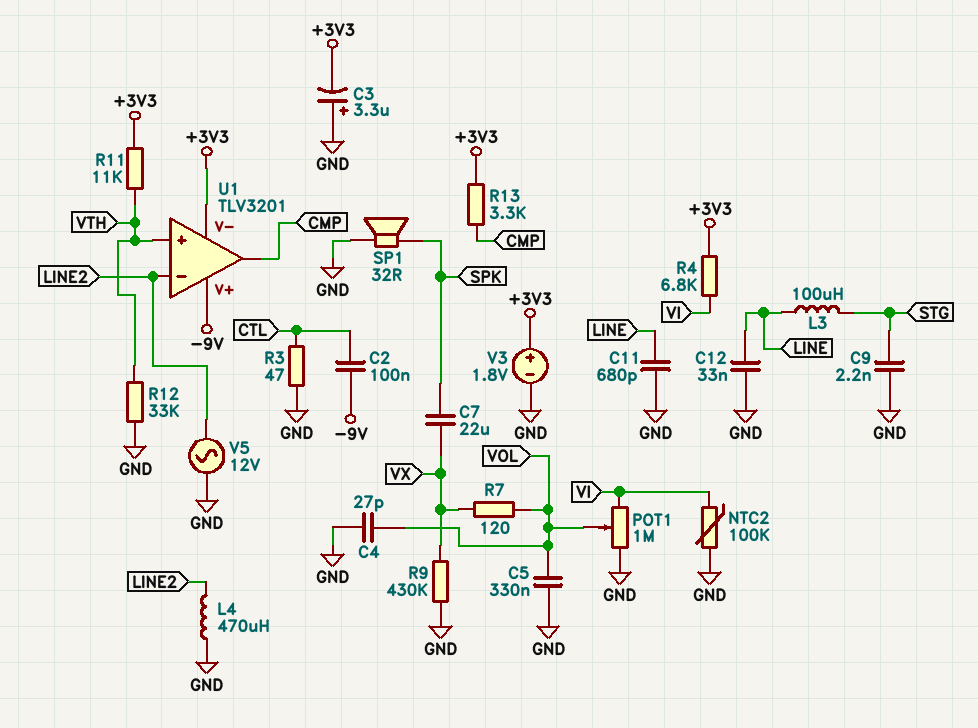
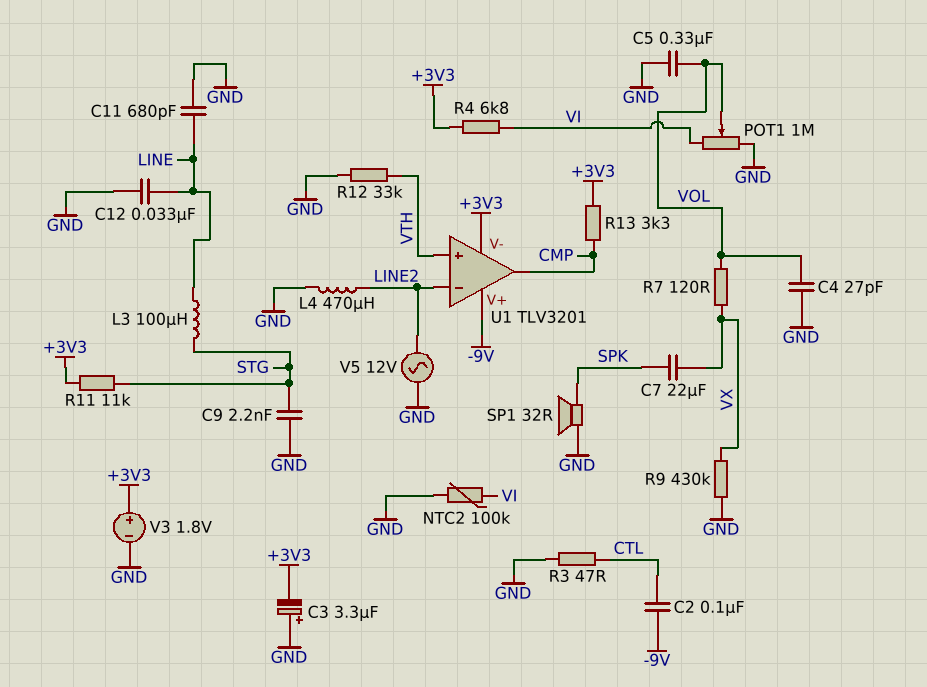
R11: 11k (+3V3, VTH) -> 11k (+3V3, STG)

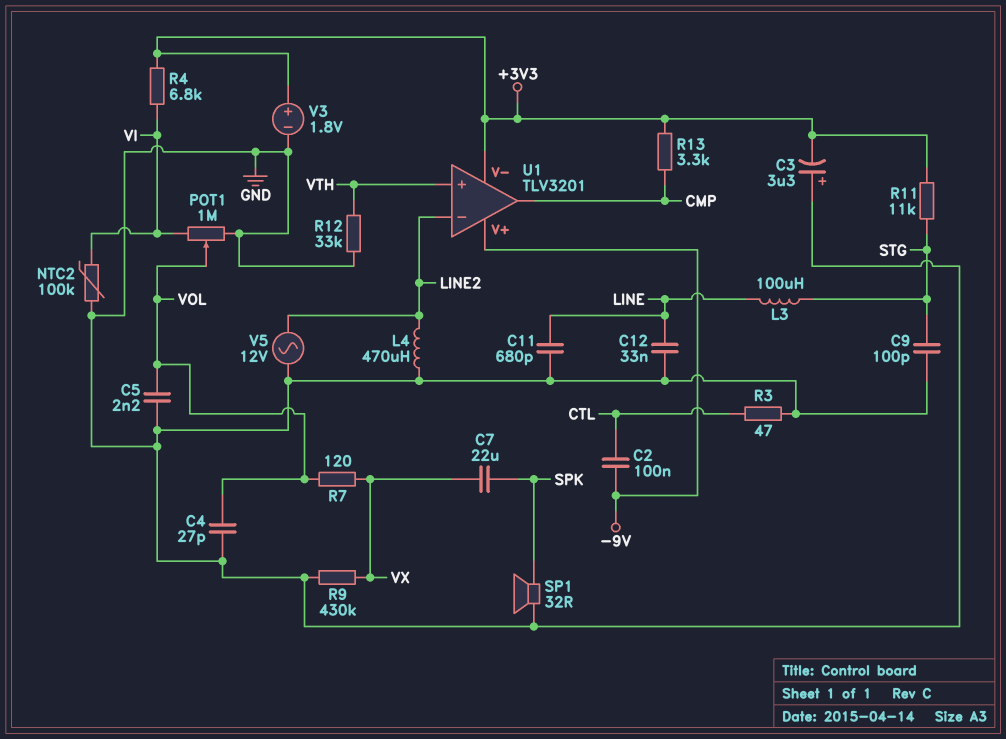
C5: 330nF (GND, VOL) -> 2.2nF (GND, VOL)
C9: 2.2nF (GND, STG) -> 100pF (GND, STG)

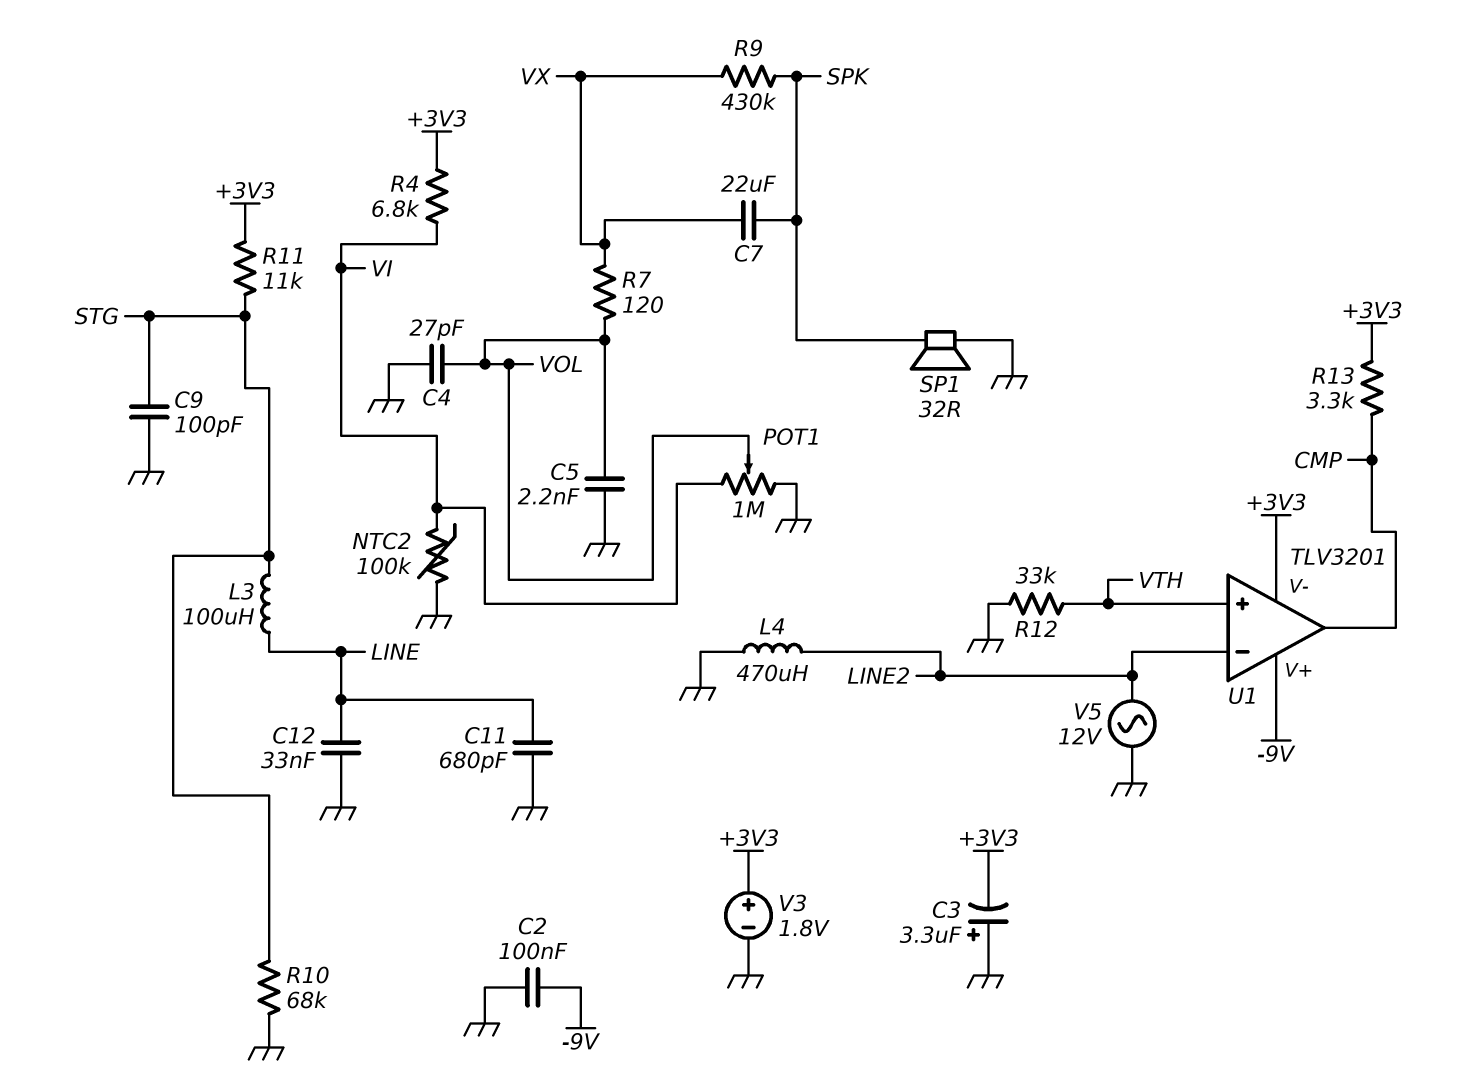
C2: 100nF (-9V, CTL) -> 100nF (-9V, GND)
R3: 47 (CTL, GND) -> none
R9: 430k (GND, VX) -> 430k (SPK, VX)
R10: none -> 68k (GND, STG)

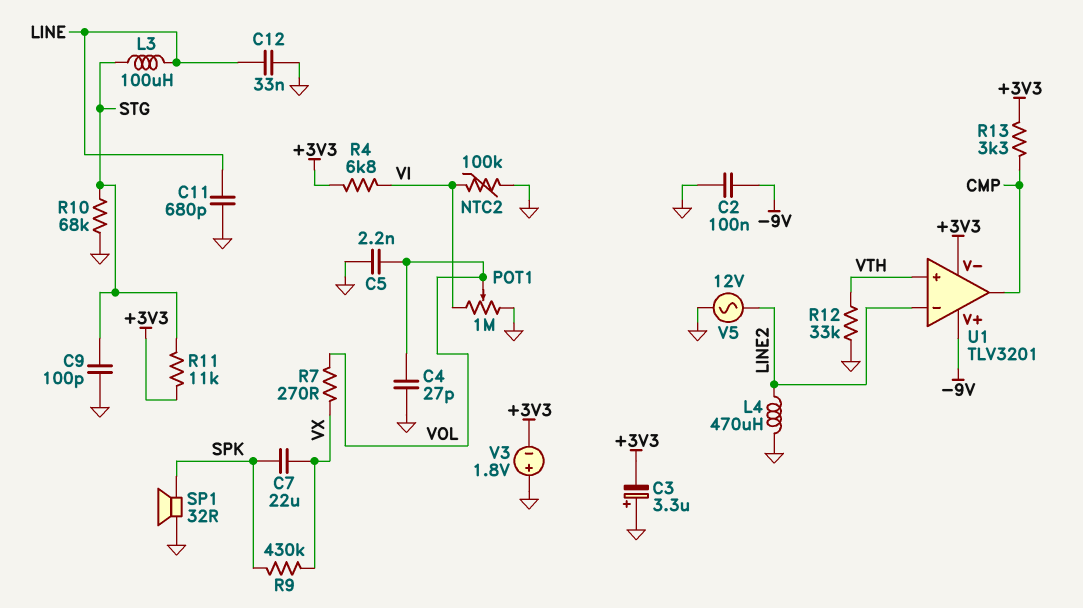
R7: 120 (VOL, VX) -> 270 (VOL, VX)
V3: 1.8V (plus +3V3, minus GND) -> 1.8V (plus GND, minus +3V3)

